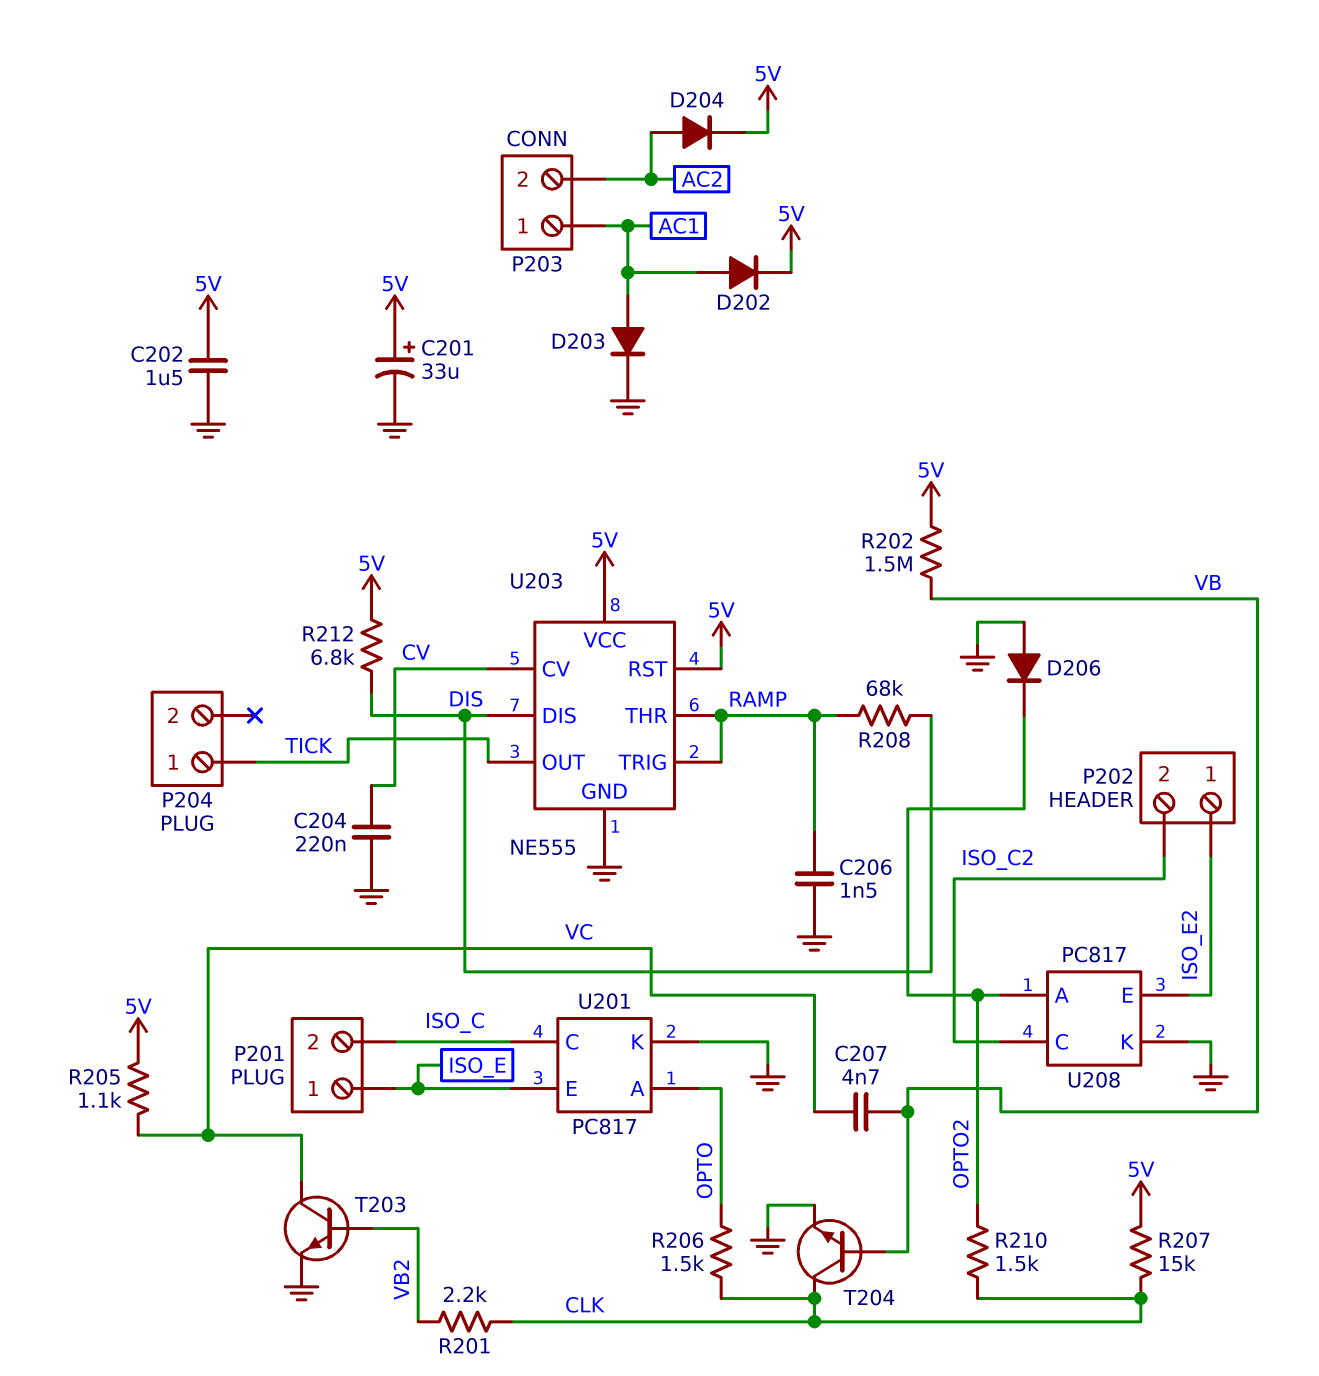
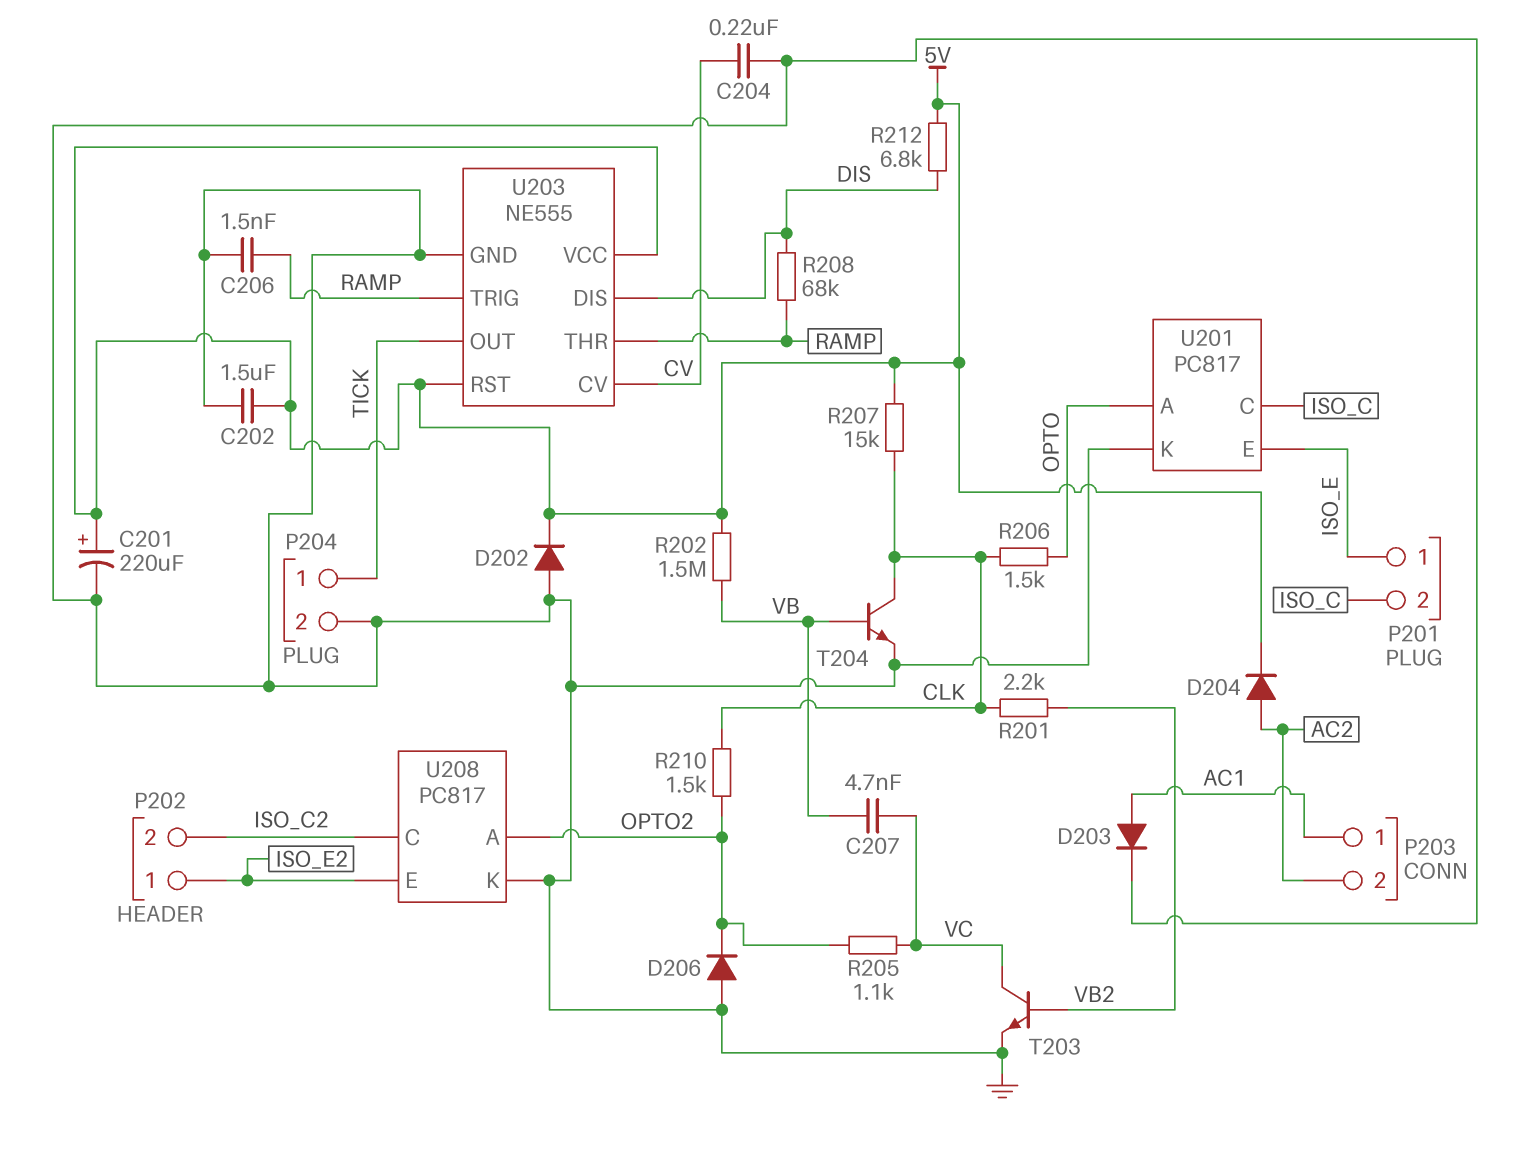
C201: 33uF (plus 5V, minus GND) -> 220uF (plus 5V, minus GND)
D202: diode (A AC1, K 5V) -> diode (A GND, K 5V)
P204 pin 2: none -> GND
R205: 1.1k (5V, VC) -> 1.1k (OPTO2, VC)

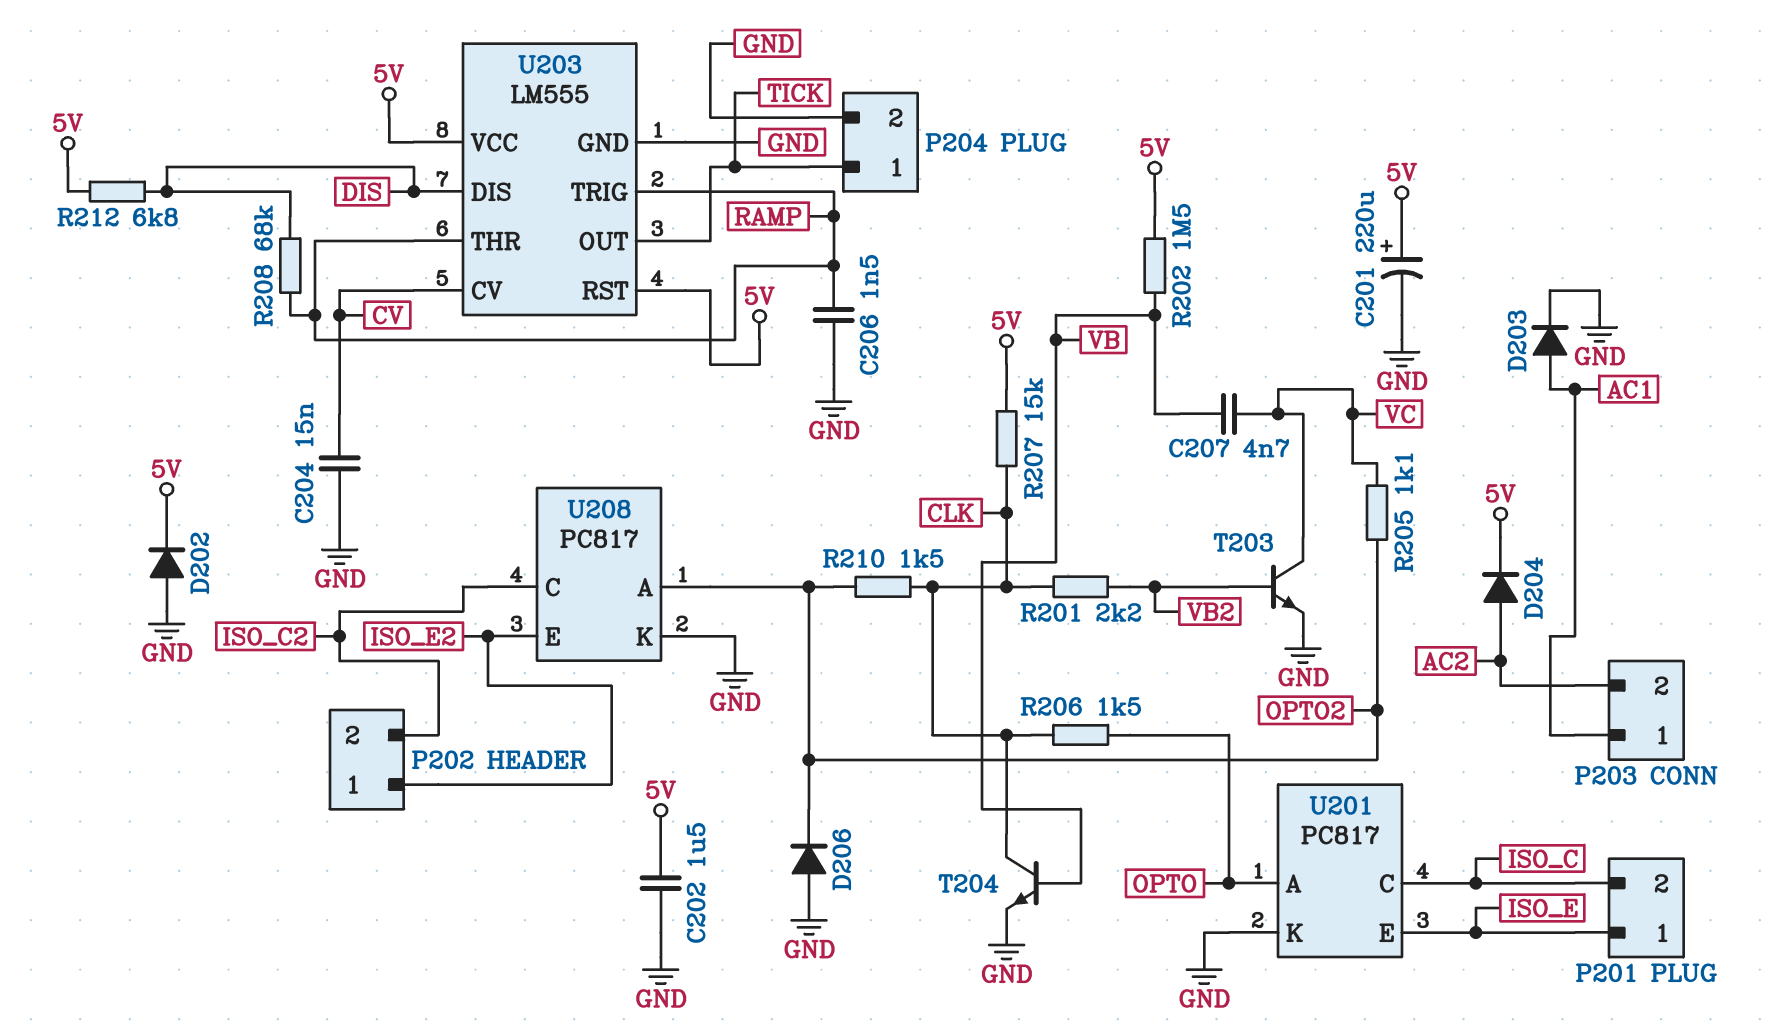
C204: 220nF (CV, GND) -> 15nF (CV, GND)
U203: NE555 -> LM555

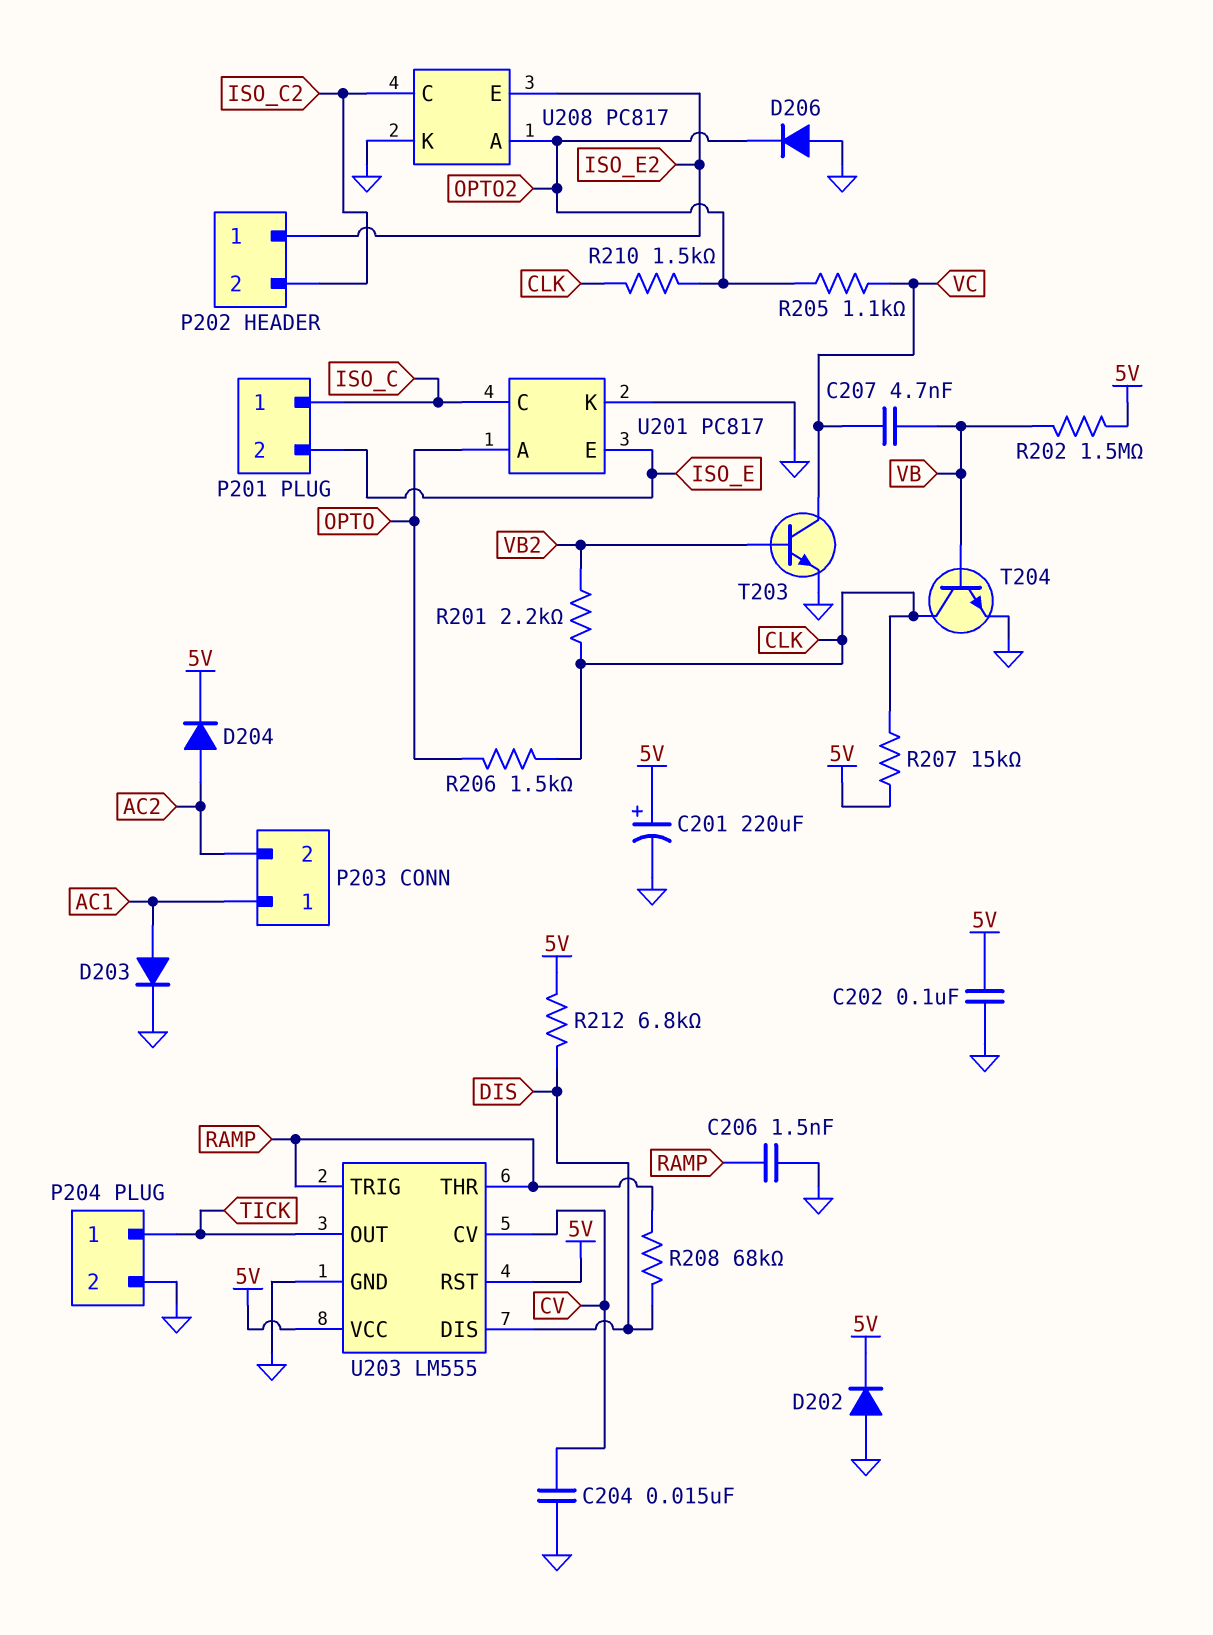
C202: 1.5uF (5V, GND) -> 100nF (5V, GND)
P201 pin 1: ISO_E -> ISO_C
P201 pin 2: ISO_C -> ISO_E

